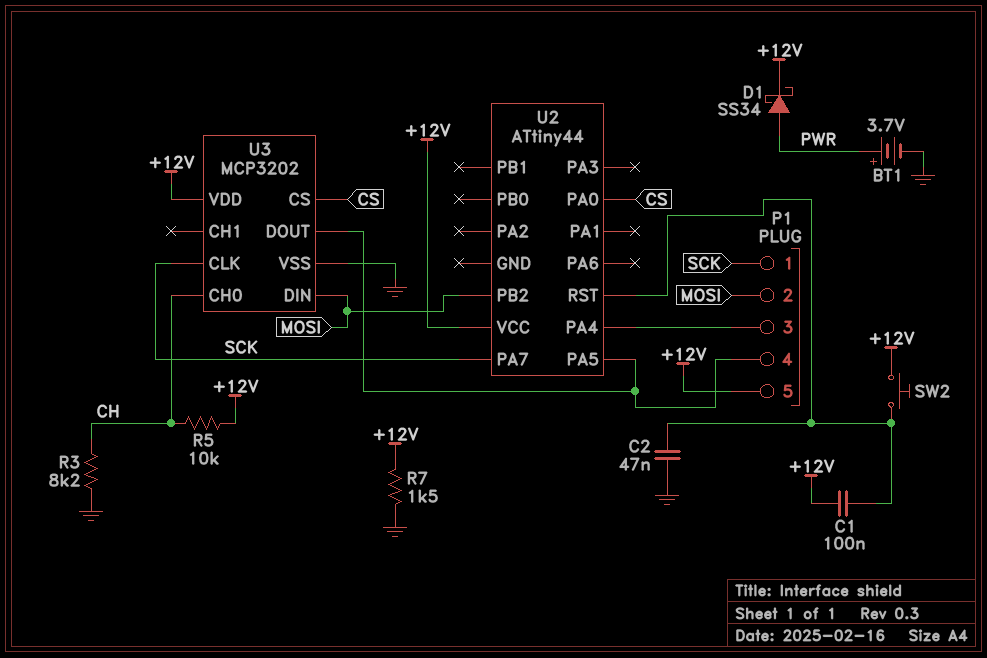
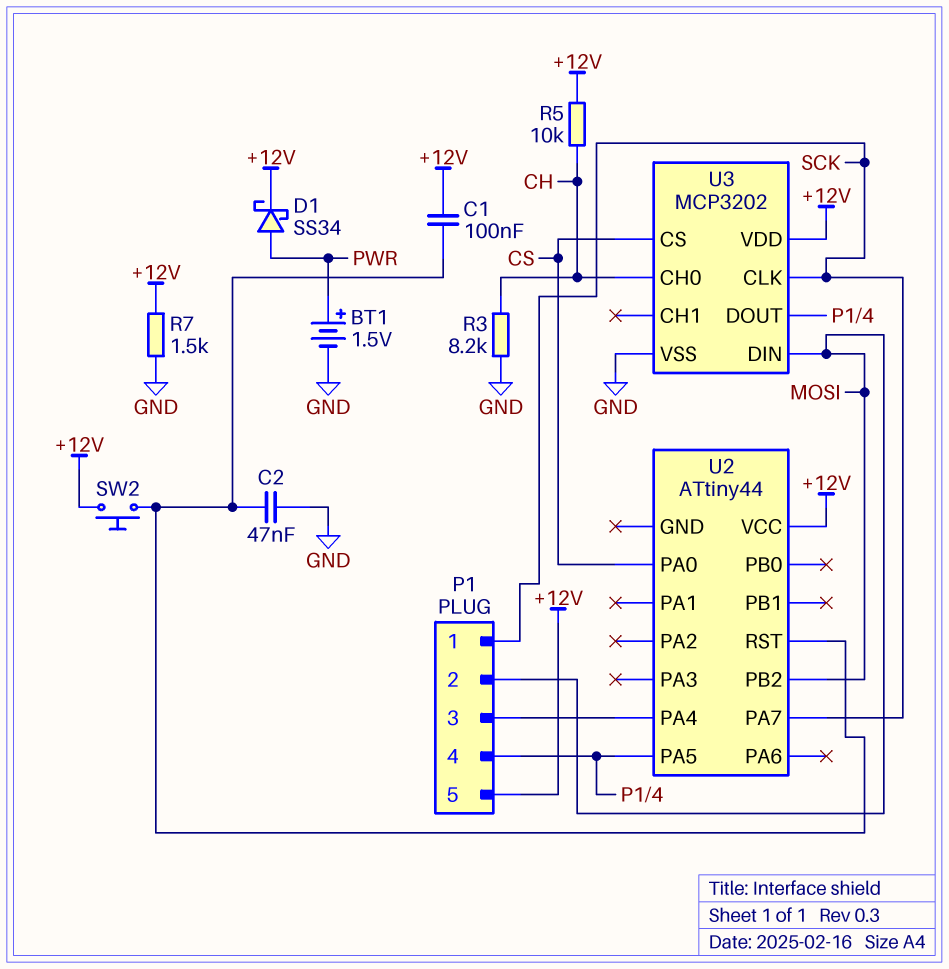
BT1: 3.7V (plus PWR, minus GND) -> 1.5V (plus PWR, minus GND)

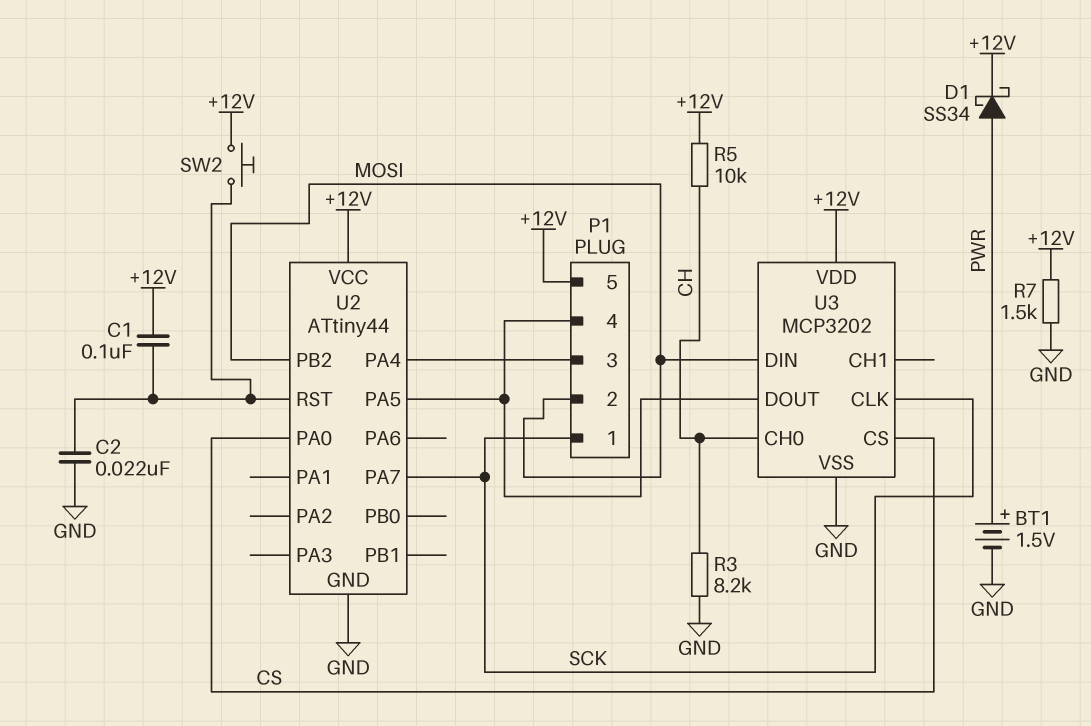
C2: 47nF (GND, U2/RST) -> 22nF (GND, U2/RST)
U2 pin GND: none -> GND

